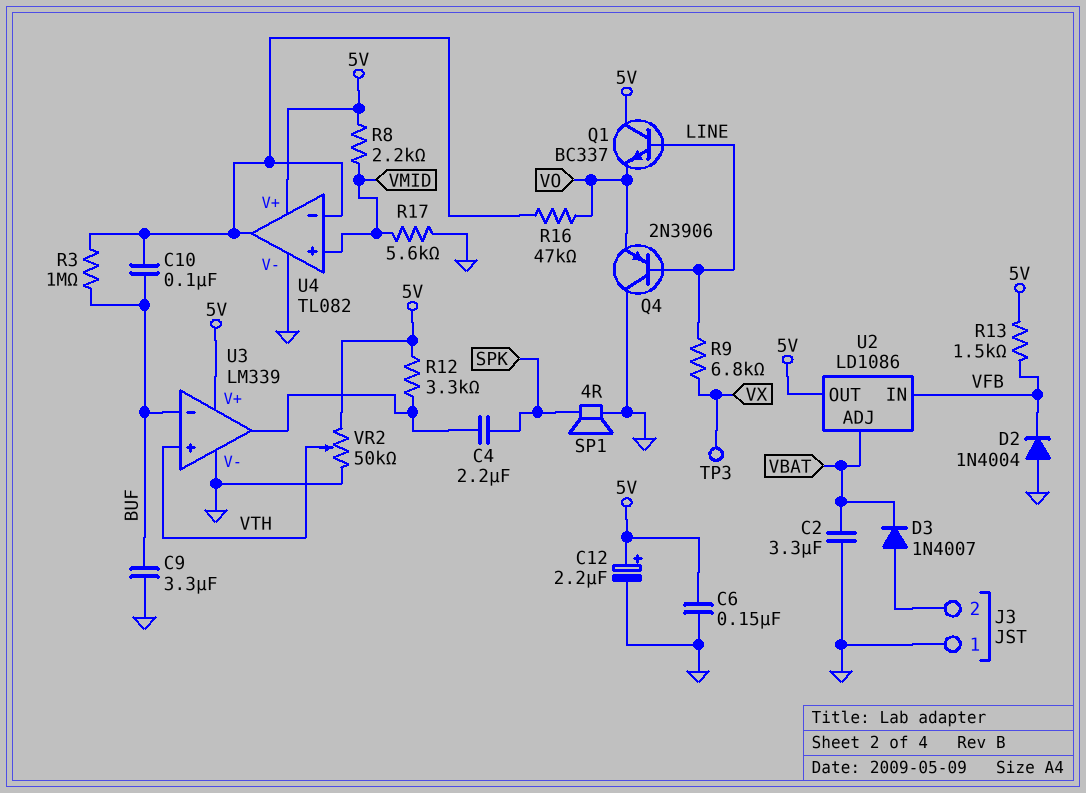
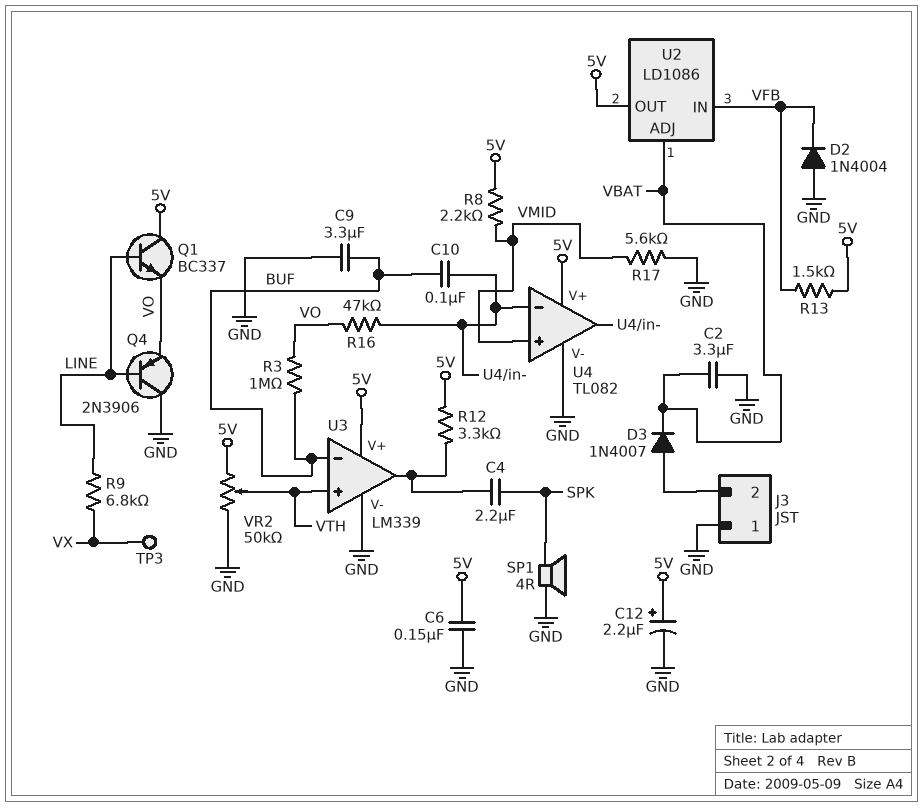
R3: 1M (BUF, U4/in-) -> 1M (BUF, VO)

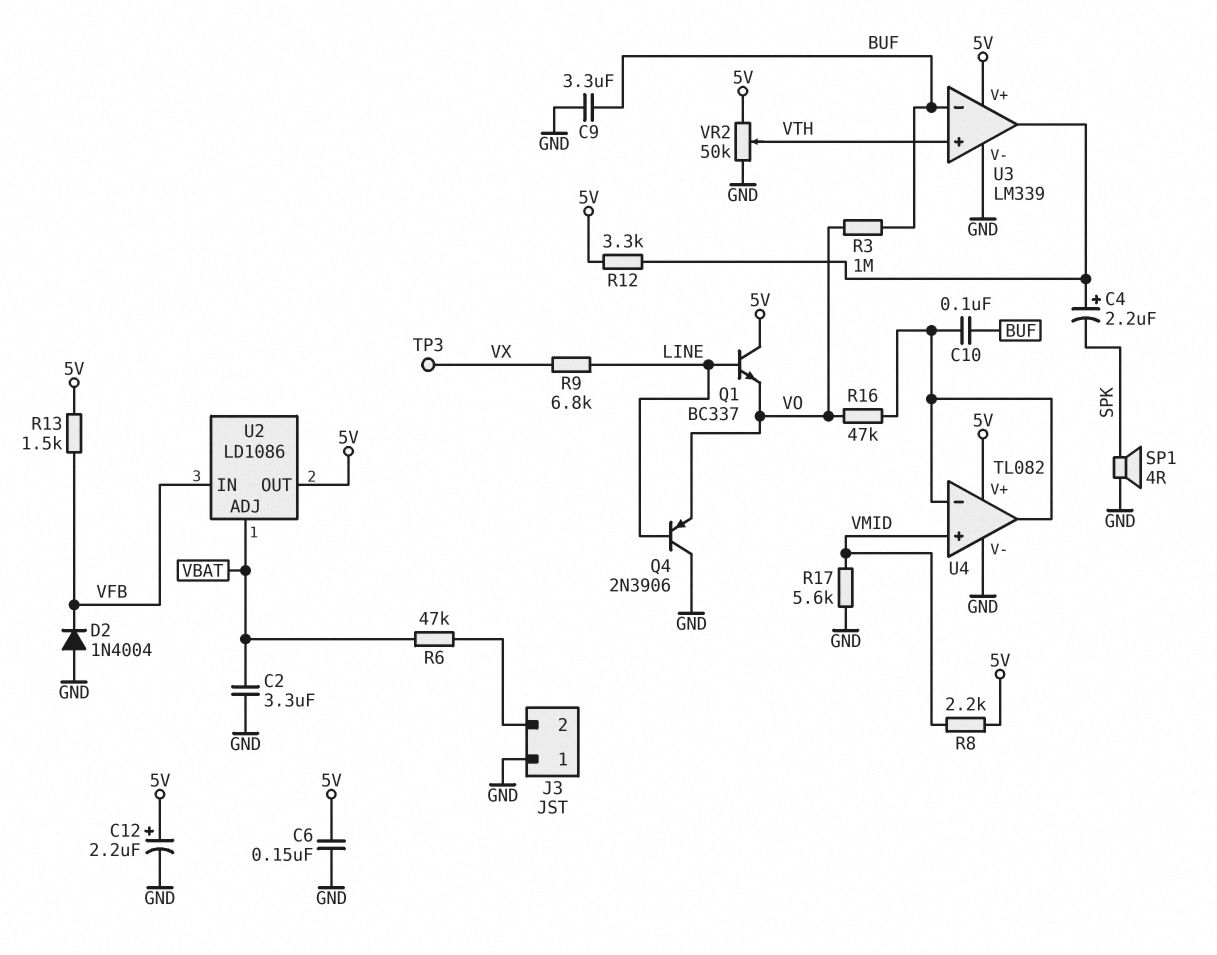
C4: 2.2uF (SPK, U3/out) -> 2.2uF (plus U3/out, minus SPK)
D3: diode 1N4007 (A J3/2, K VBAT) -> none
R6: none -> 47k (J3/2, VBAT)

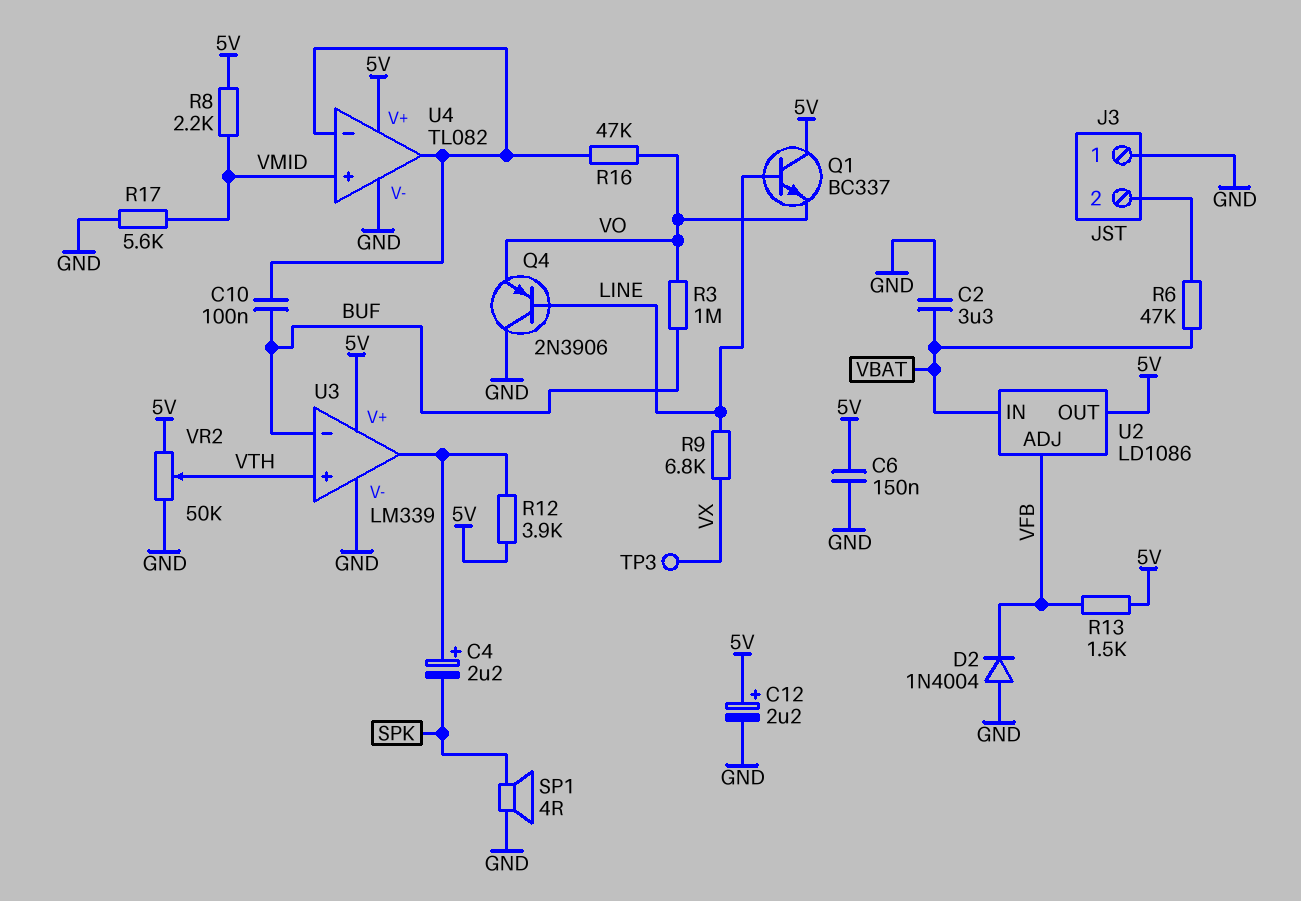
C9: 3.3uF (BUF, GND) -> none
R12: 3.3k (5V, U3/out) -> 3.9k (5V, U3/out)
U2 pin ADJ: VBAT -> VFB
U2 pin IN: VFB -> VBAT

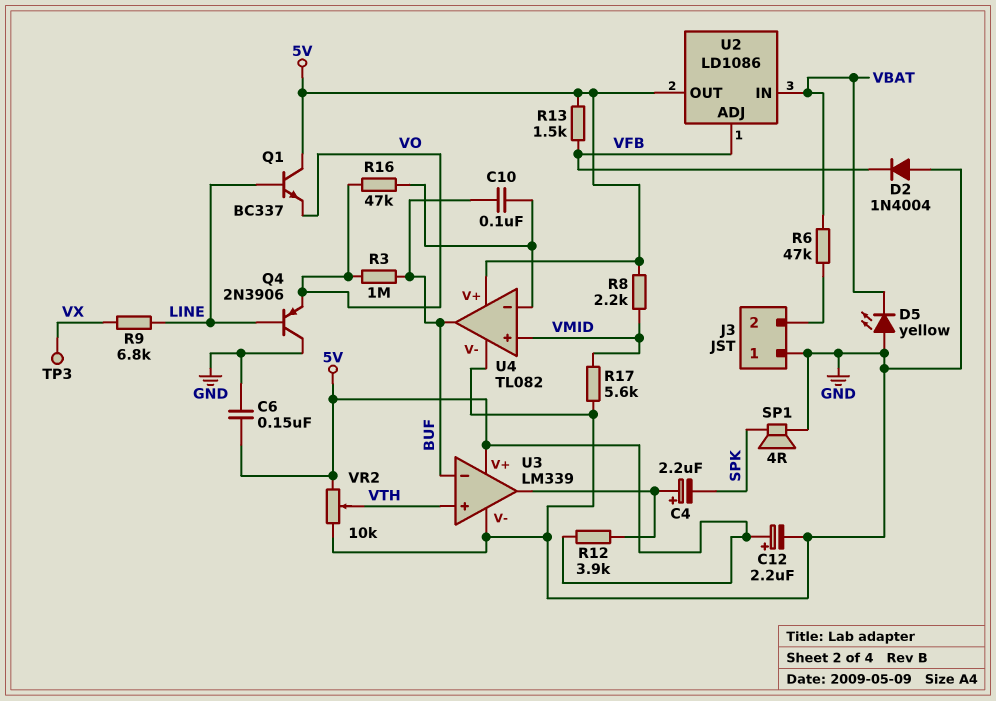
C2: 3.3uF (GND, VBAT) -> none
D5: none -> LED yellow (A GND, K VBAT)
U4 pin out: U4/in- -> BUF
VR2: 50k (5V, GND, wiper VTH) -> 10k (5V, GND, wiper VTH)

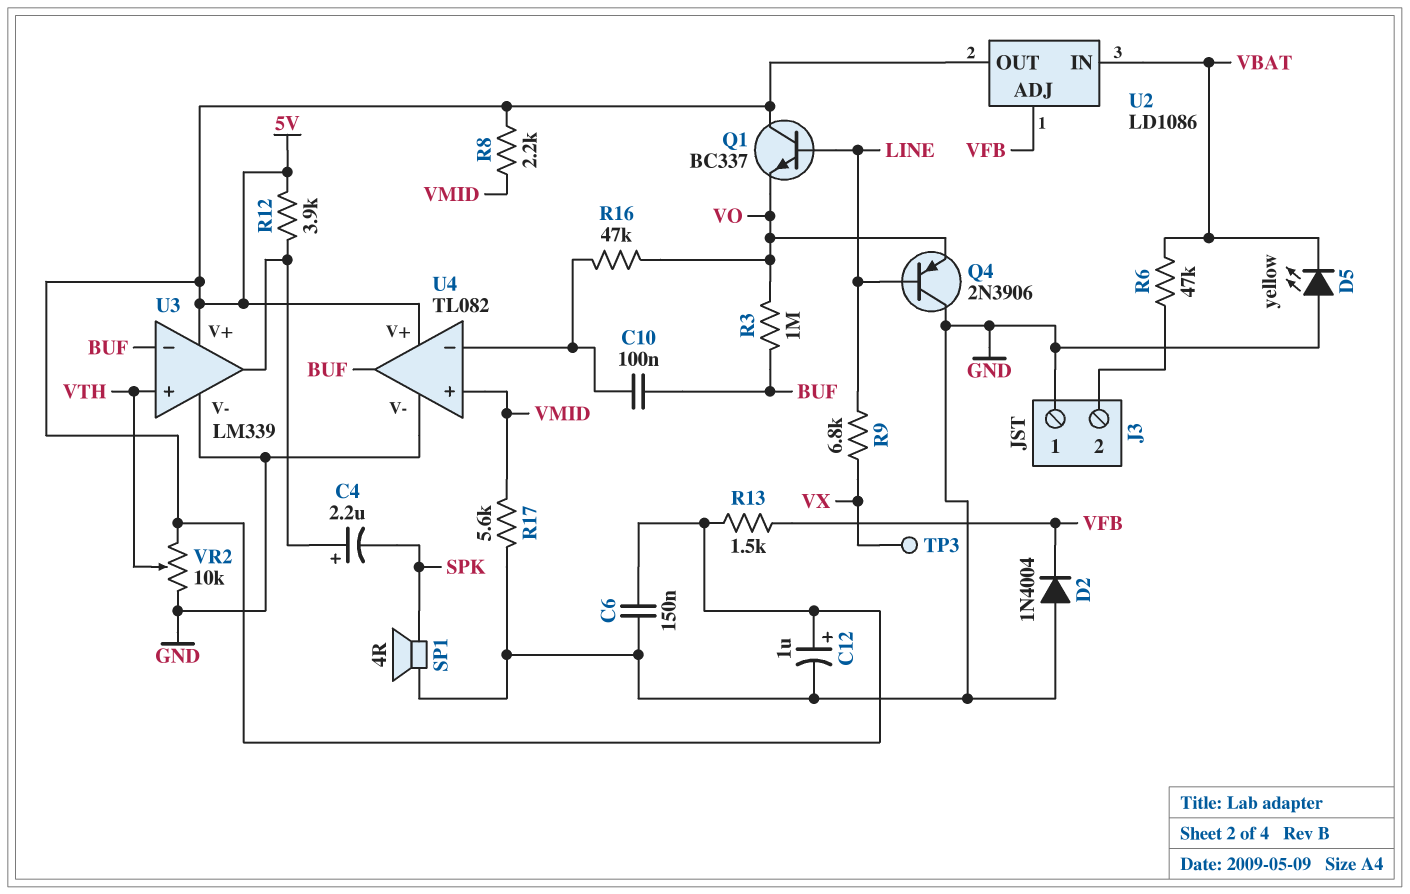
C12: 2.2uF (plus 5V, minus GND) -> 1uF (plus 5V, minus GND)

